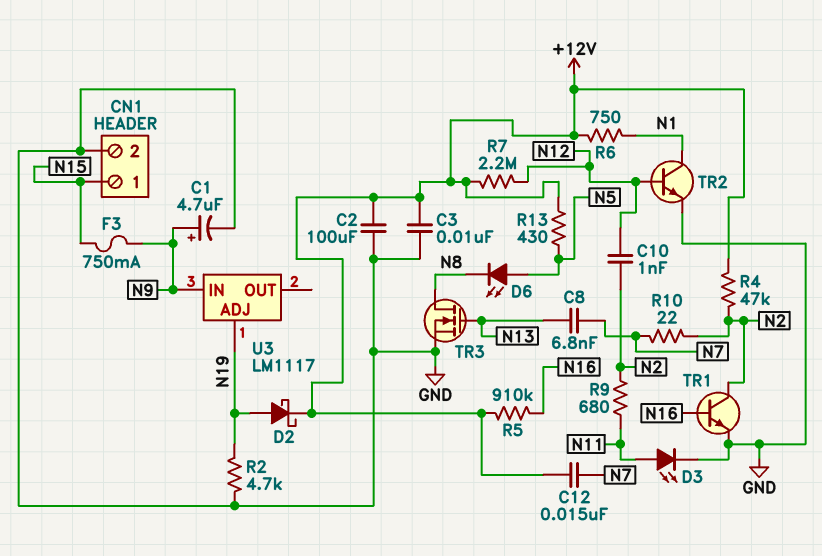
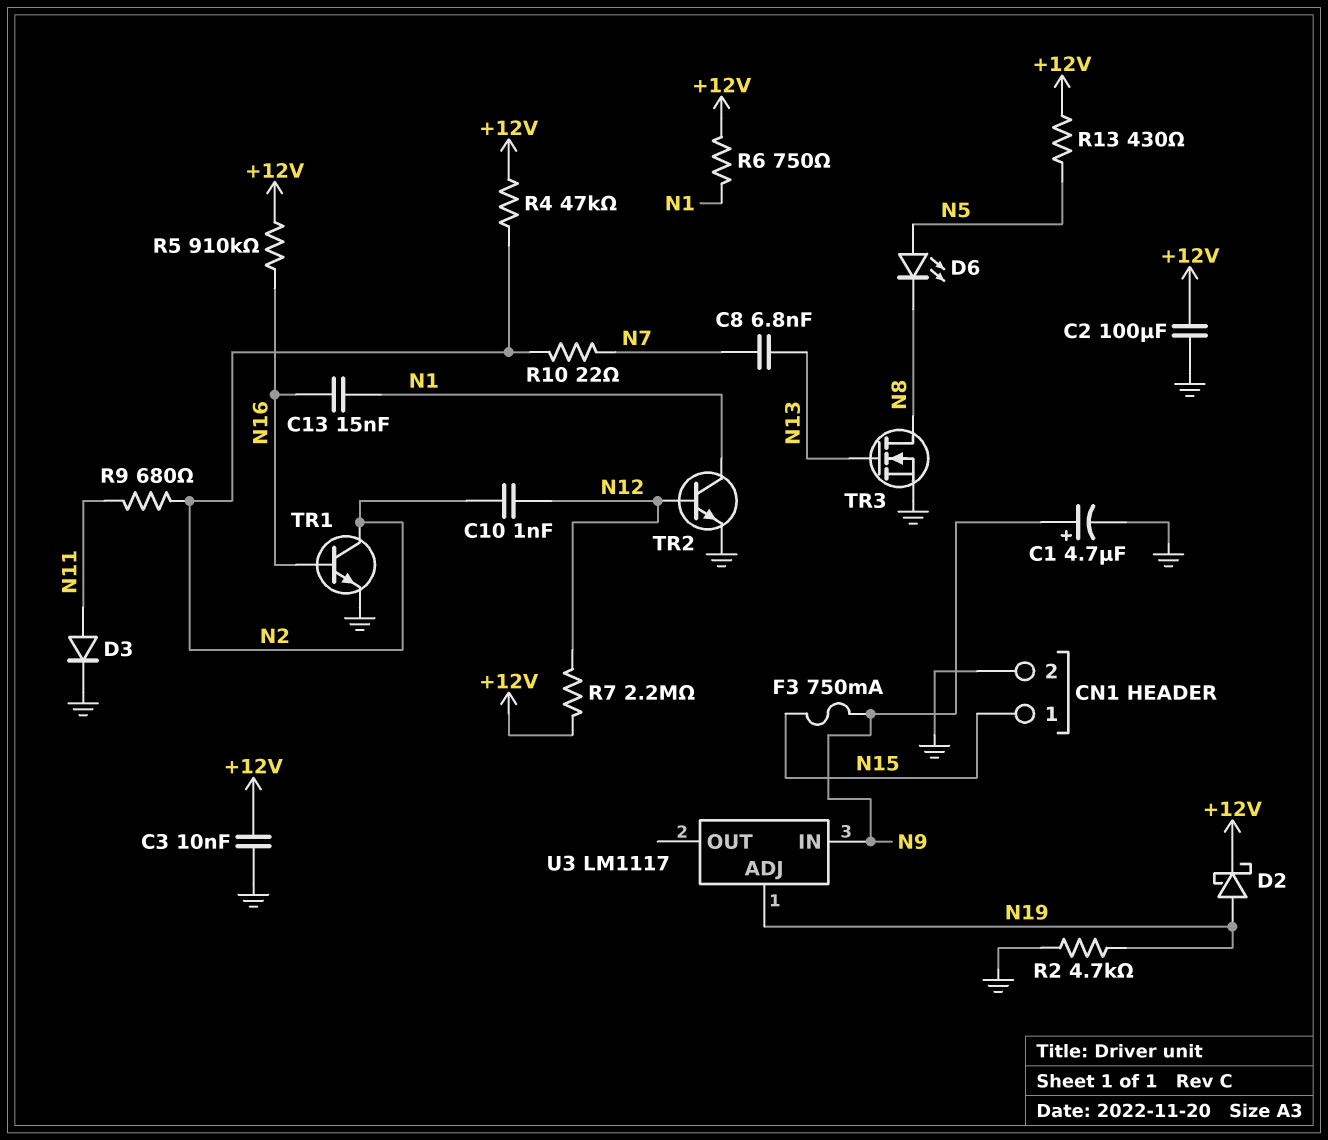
C12: 15nF (+12V, N7) -> none
C13: none -> 15nF (N1, N16)
D3: LED (A N11, K GND) -> diode (A N11, K GND)

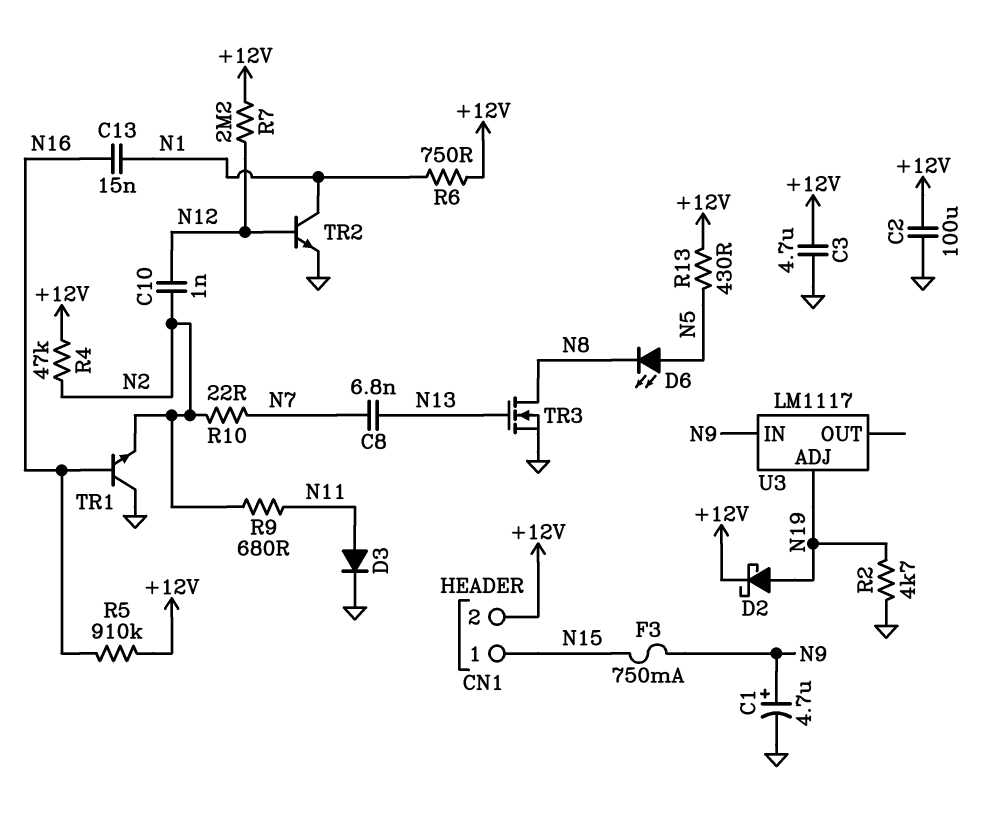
C3: 10nF (+12V, GND) -> 4.7uF (+12V, GND)
CN1 pin 2: GND -> +12V
TR1: NPN (B N16, C N2, E GND) -> NPN (B N16, C GND, E N2)

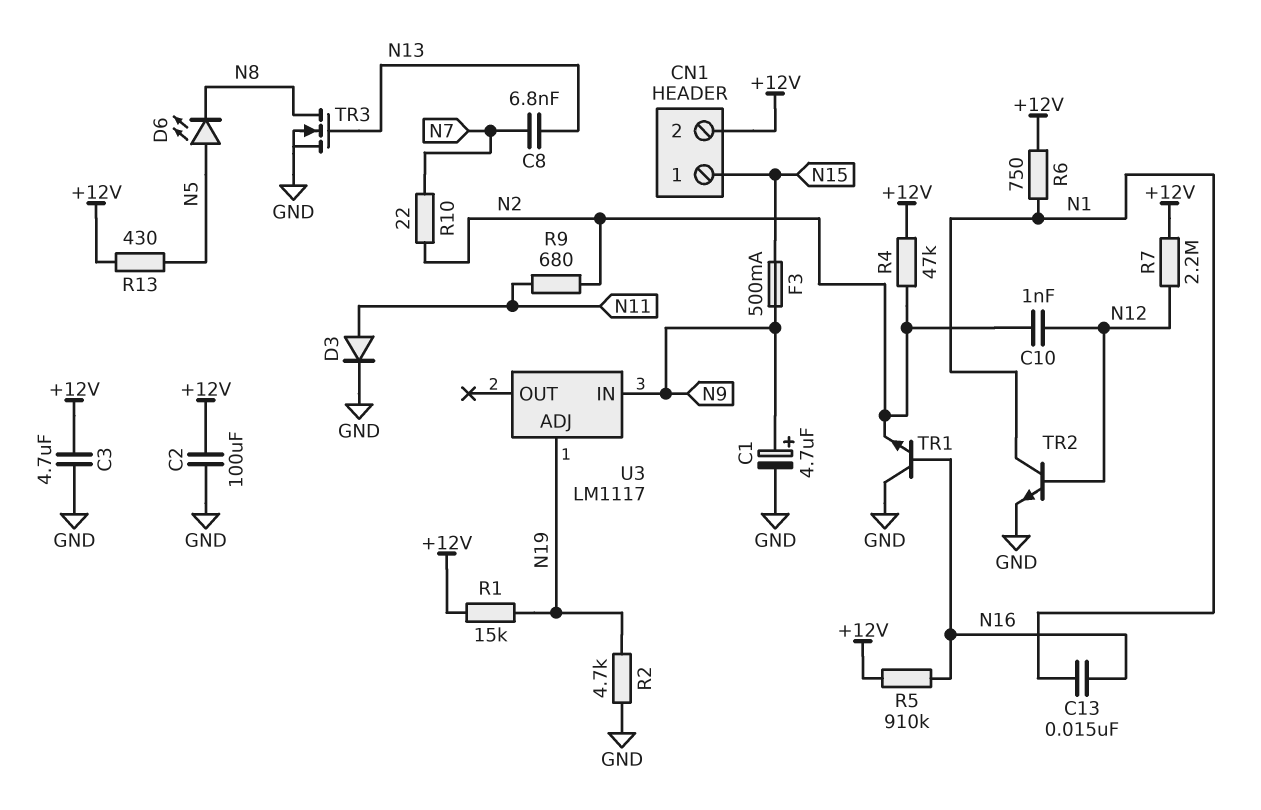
D2: schottky (A N19, K +12V) -> none
F3: 750mA (N9, N15) -> 500mA (N9, N15)
R1: none -> 15k (+12V, N19)

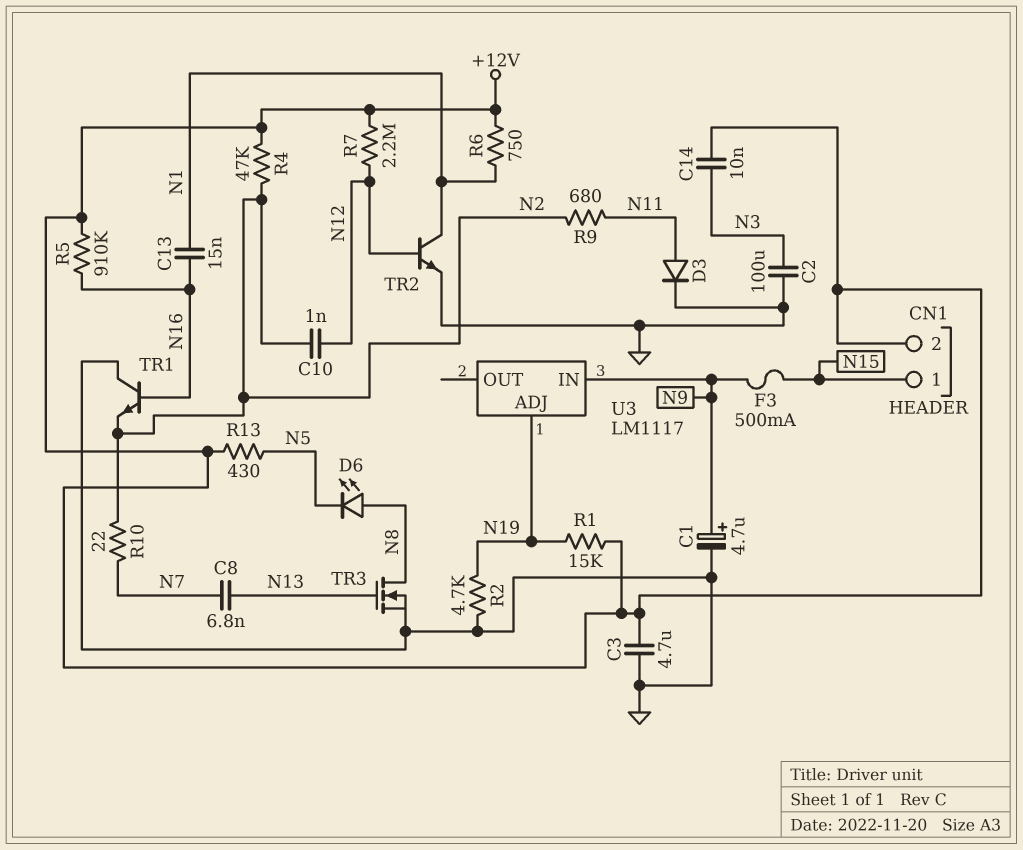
C2: 100uF (+12V, GND) -> 100uF (GND, N3)
C14: none -> 10nF (+12V, N3)
D6: LED (A N5, K N8) -> LED (A N8, K N5)

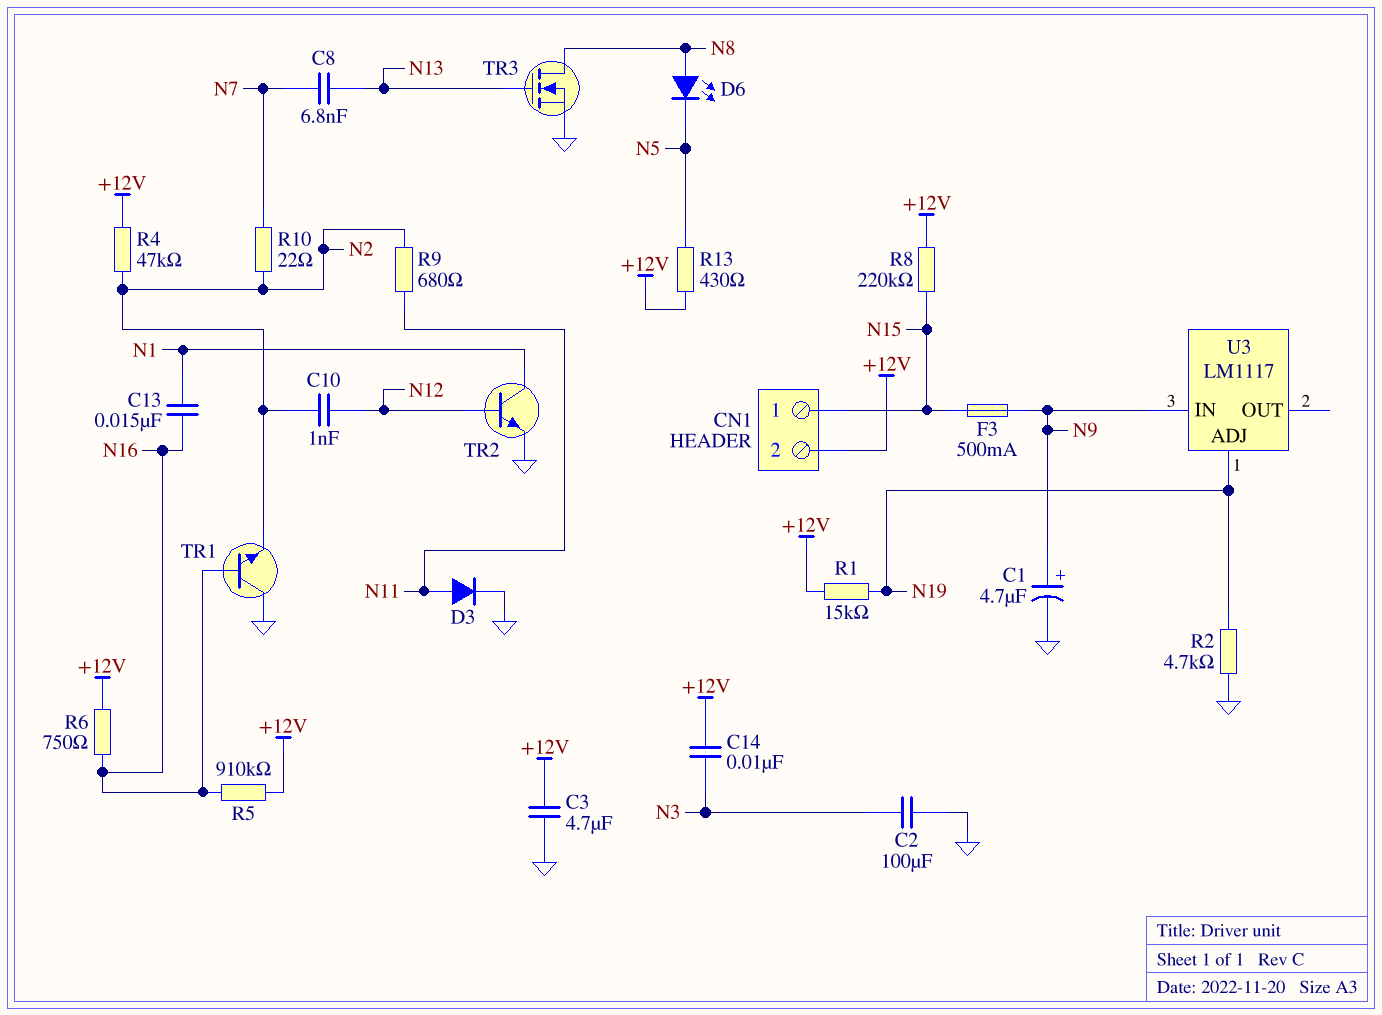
R6: 750 (+12V, N1) -> 750 (+12V, N16)
R7: 2.2M (+12V, N12) -> none
R8: none -> 220k (+12V, N15)

